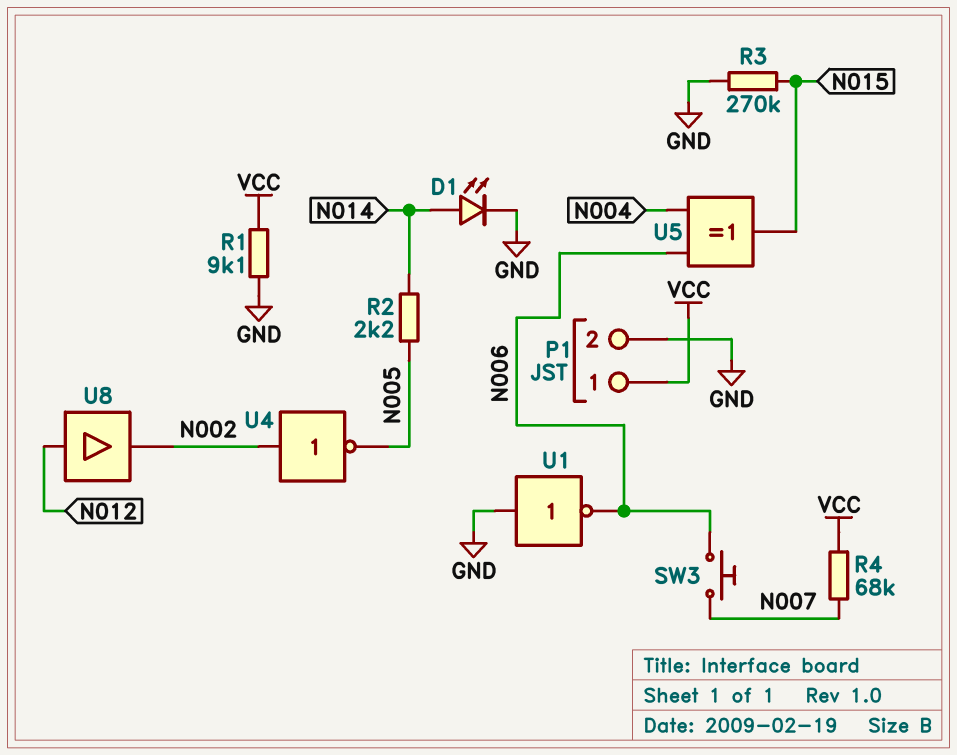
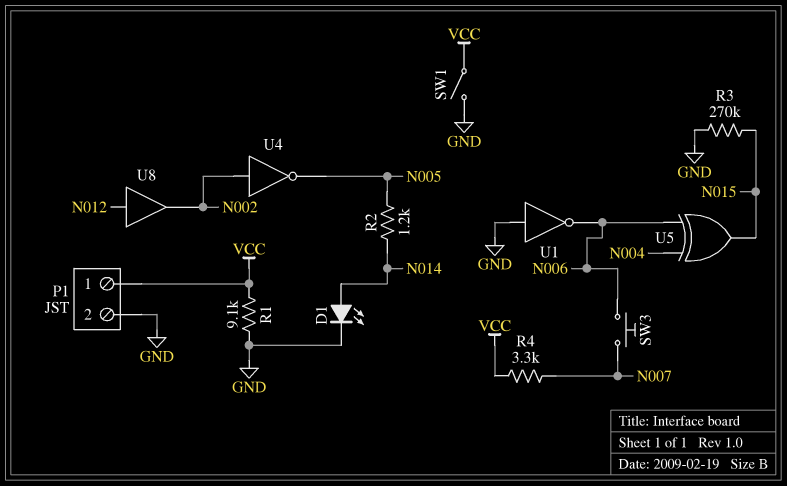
R2: 2.2k (N005, N014) -> 1.2k (N005, N014)
R4: 68k (N007, VCC) -> 3.3k (N007, VCC)
SW1: none -> switch (GND, VCC)

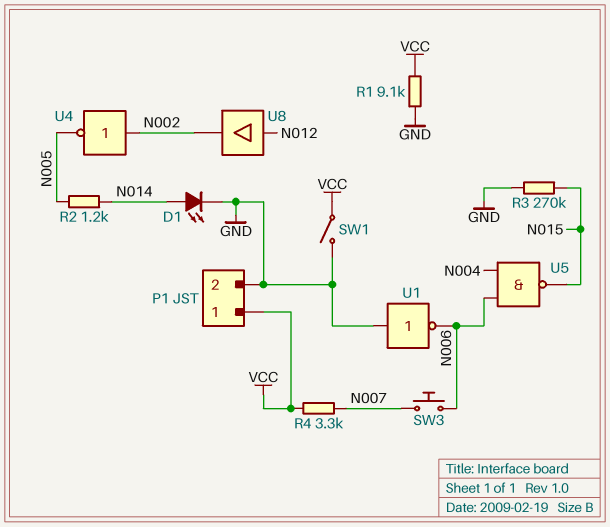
U5: XOR (in N004, in N006, out N015) -> NAND (in N004, in N006, out N015)

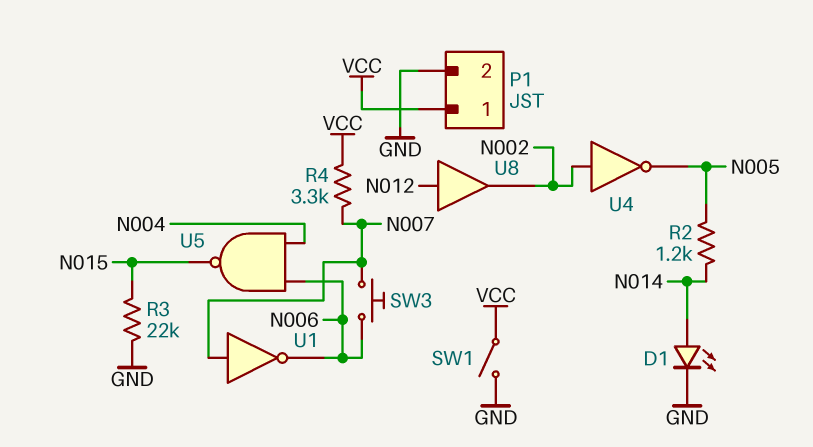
R1: 9.1k (GND, VCC) -> none
R3: 270k (GND, N015) -> 22k (GND, N015)
U1: NOT (in GND, out N006) -> NOT (in N007, out N006)

